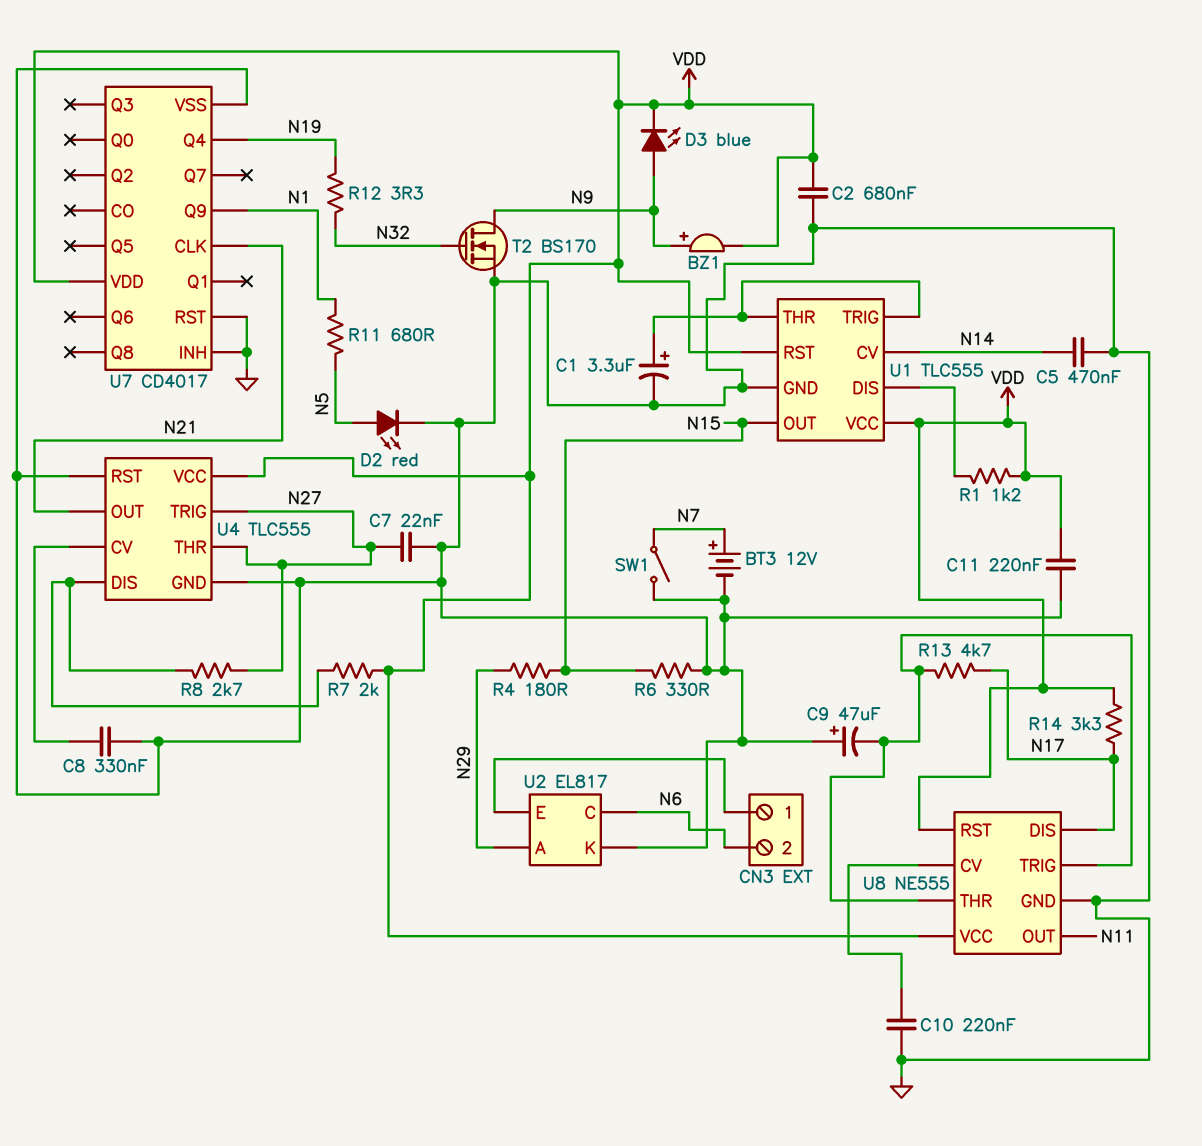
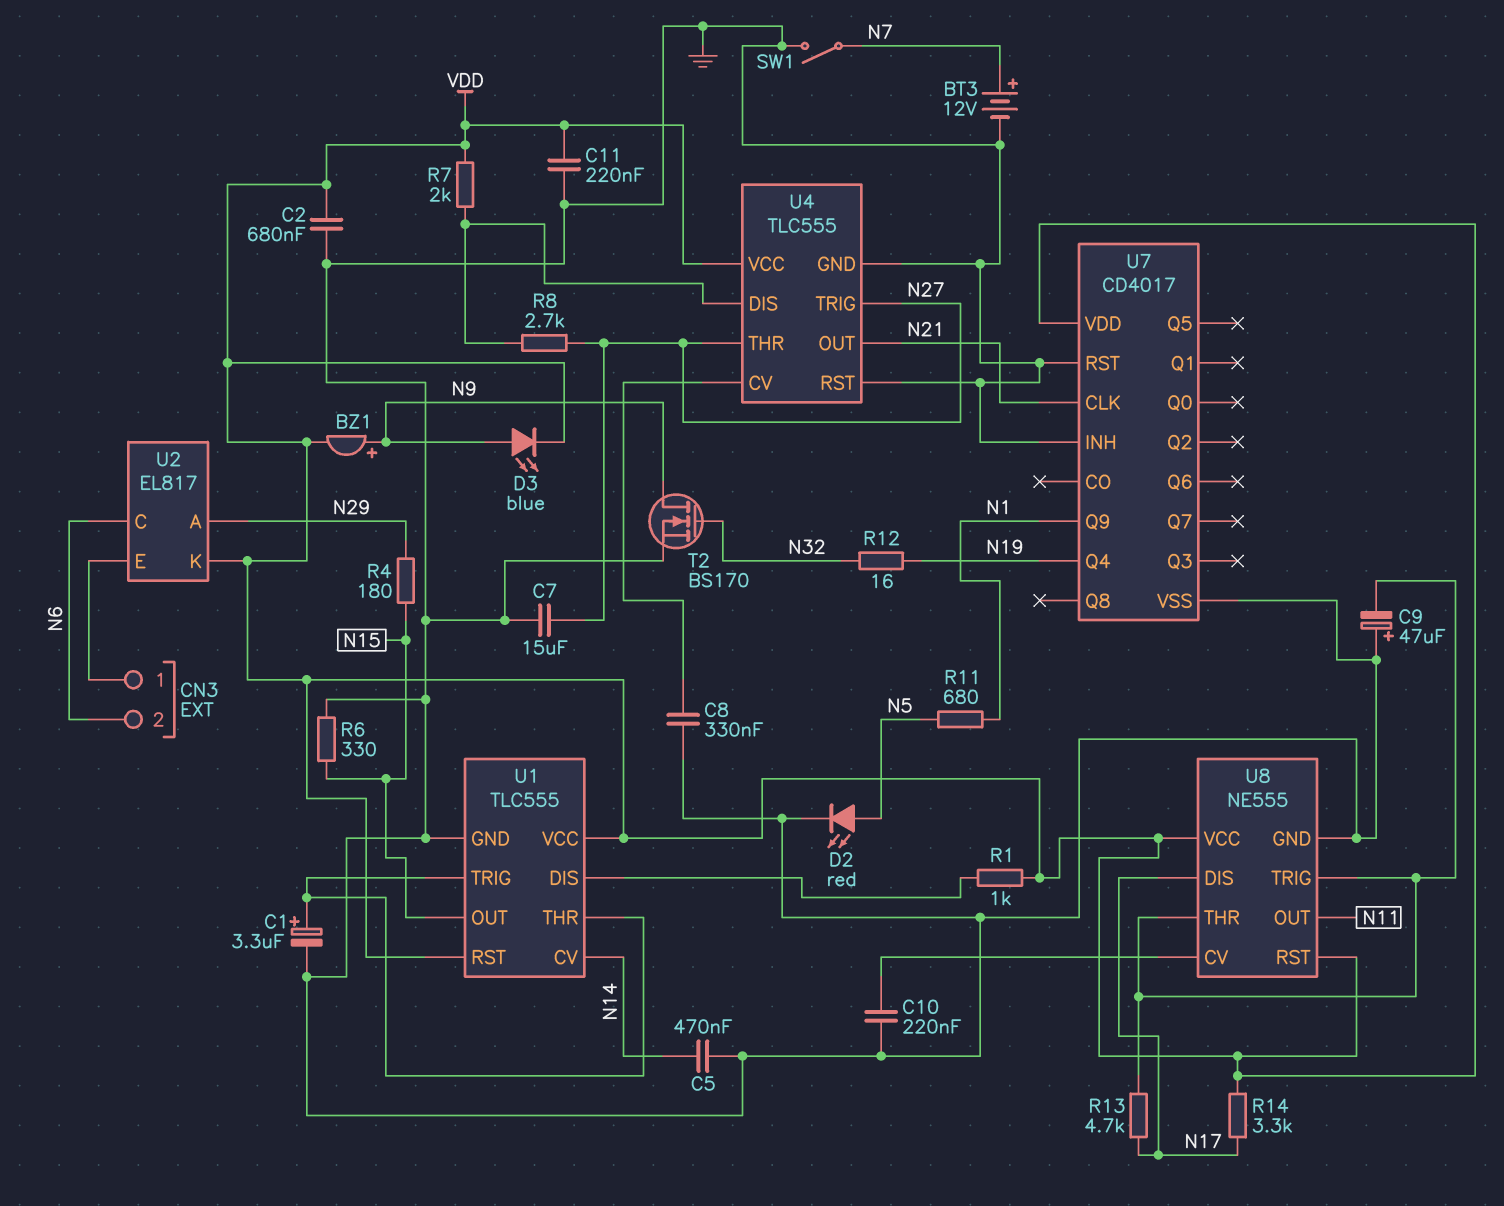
C7: 22nF (GND, N27) -> 15uF (GND, N27)
R1: 1.2k (U1/DIS, VDD) -> 1k (U1/DIS, VDD)
R12: 3.3 (N19, N32) -> 16 (N19, N32)
U2 pin K: GND -> VDD

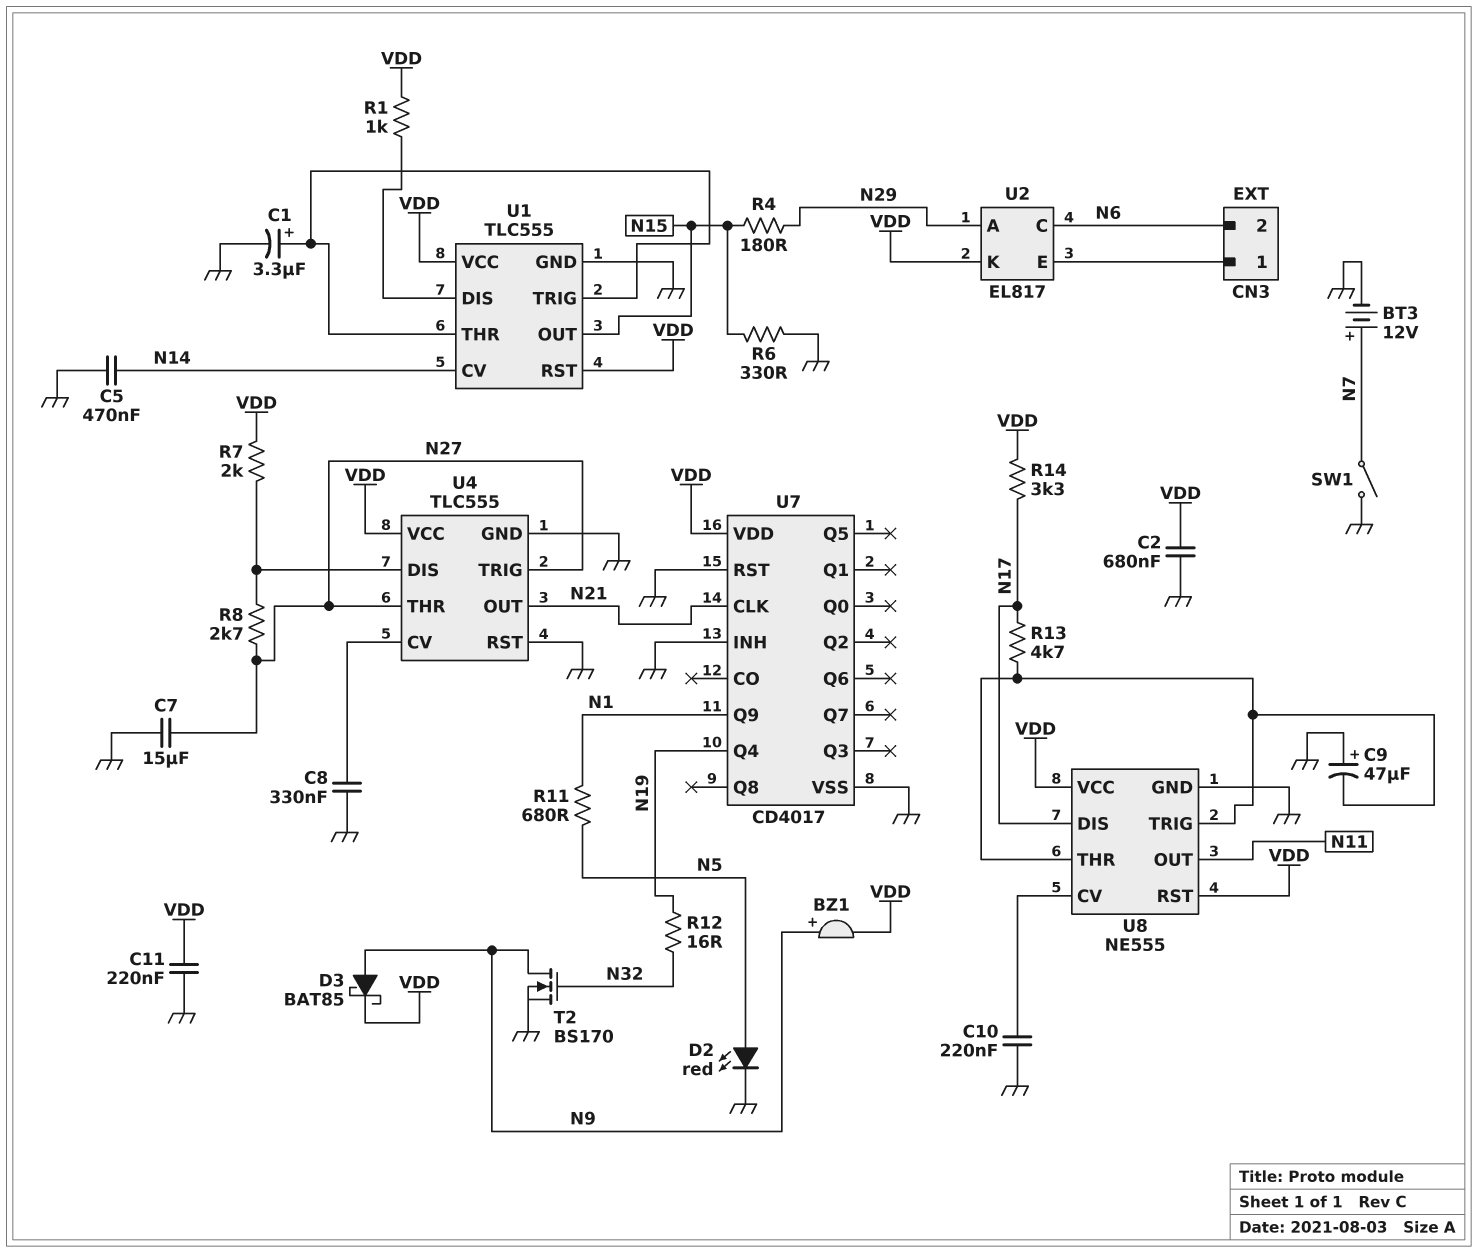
D3: LED blue (A N9, K VDD) -> schottky BAT85 (A N9, K VDD)

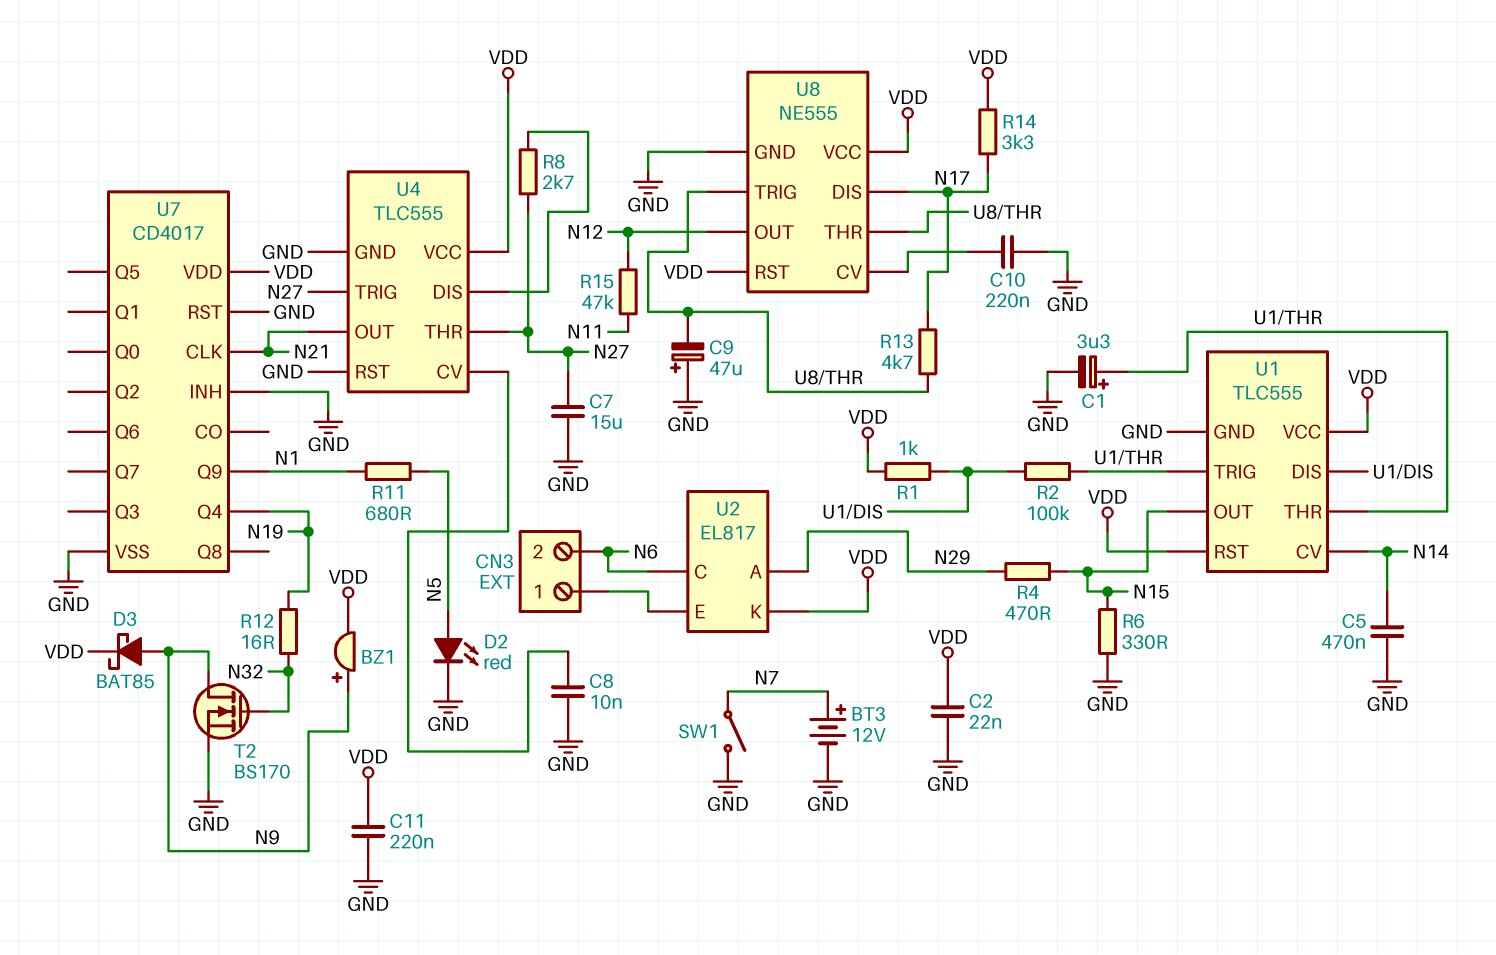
C2: 680nF (GND, VDD) -> 22nF (GND, VDD)
C8: 330nF (GND, U4/CV) -> 10nF (GND, U4/CV)
R2: none -> 100k (U1/DIS, U1/THR)
R4: 180 (N15, N29) -> 470 (N15, N29)
R7: 2k (U4/DIS, VDD) -> none
R15: none -> 47k (N11, N12)
U8 pin OUT: N11 -> N12

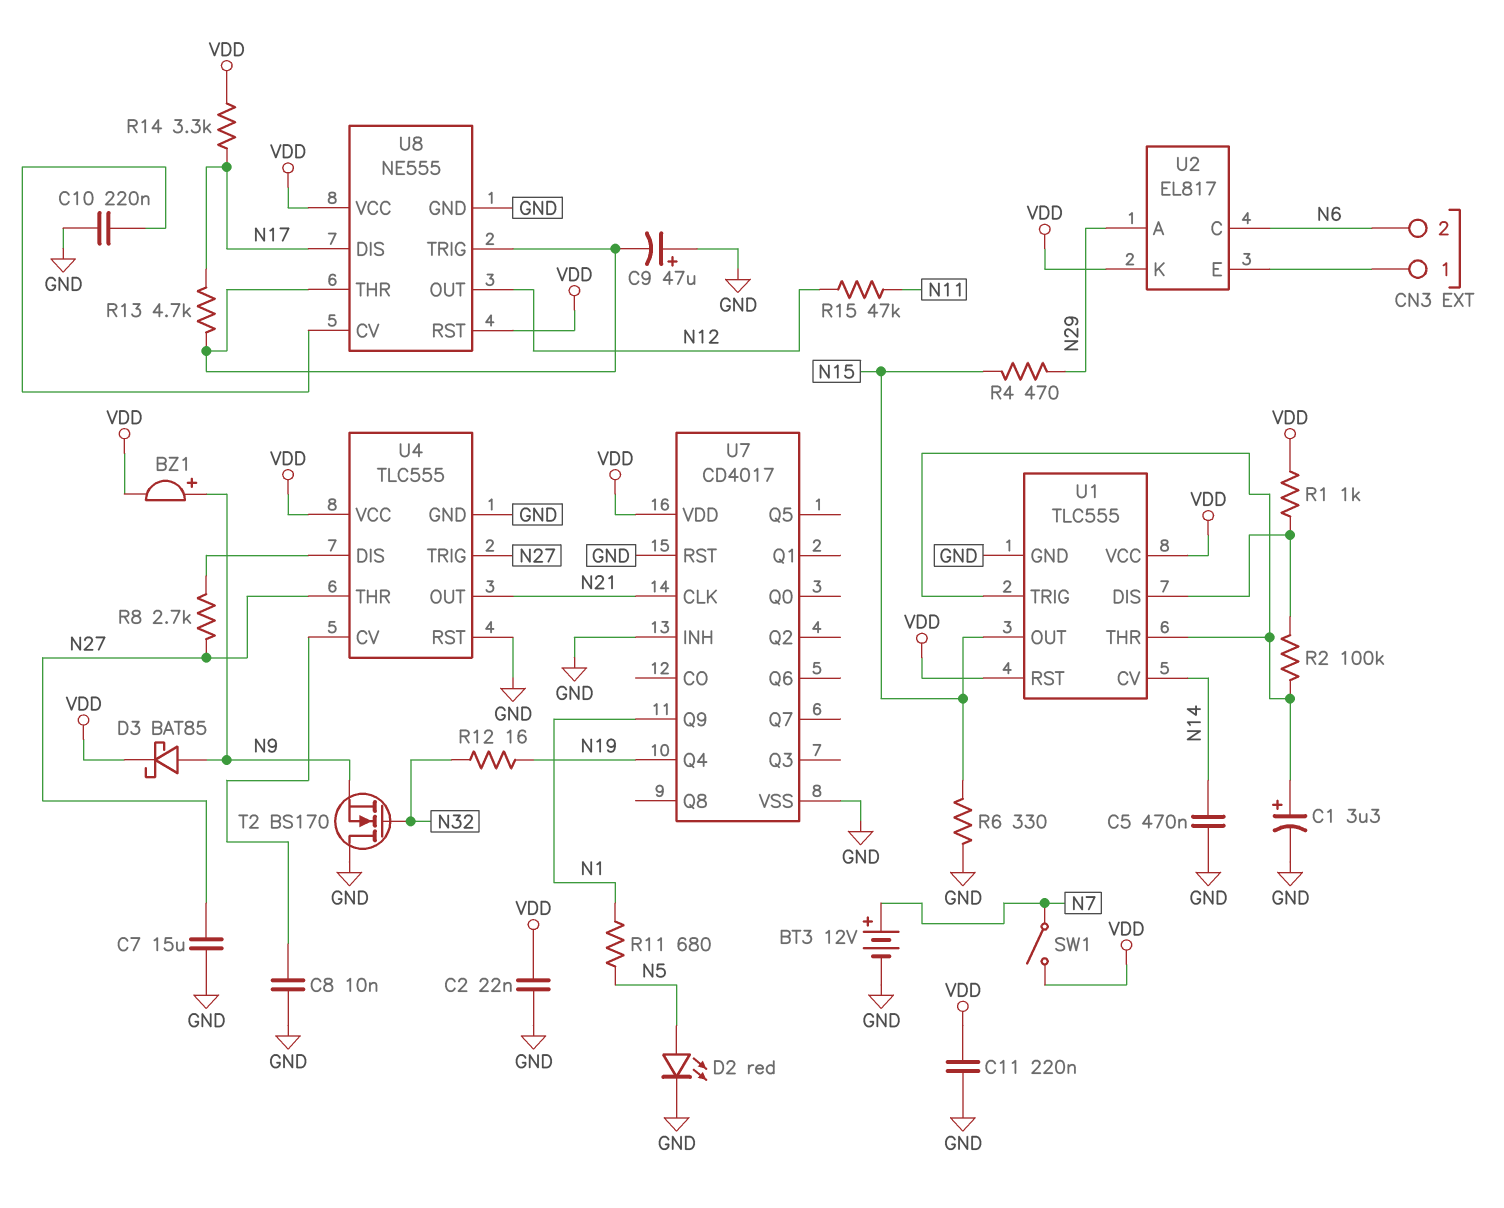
SW1: switch (GND, N7) -> switch (N7, VDD)
T2: NMOS BS170 (G N32, D N9, S GND) -> NMOS BS170 (G N32, D GND, S N9)

